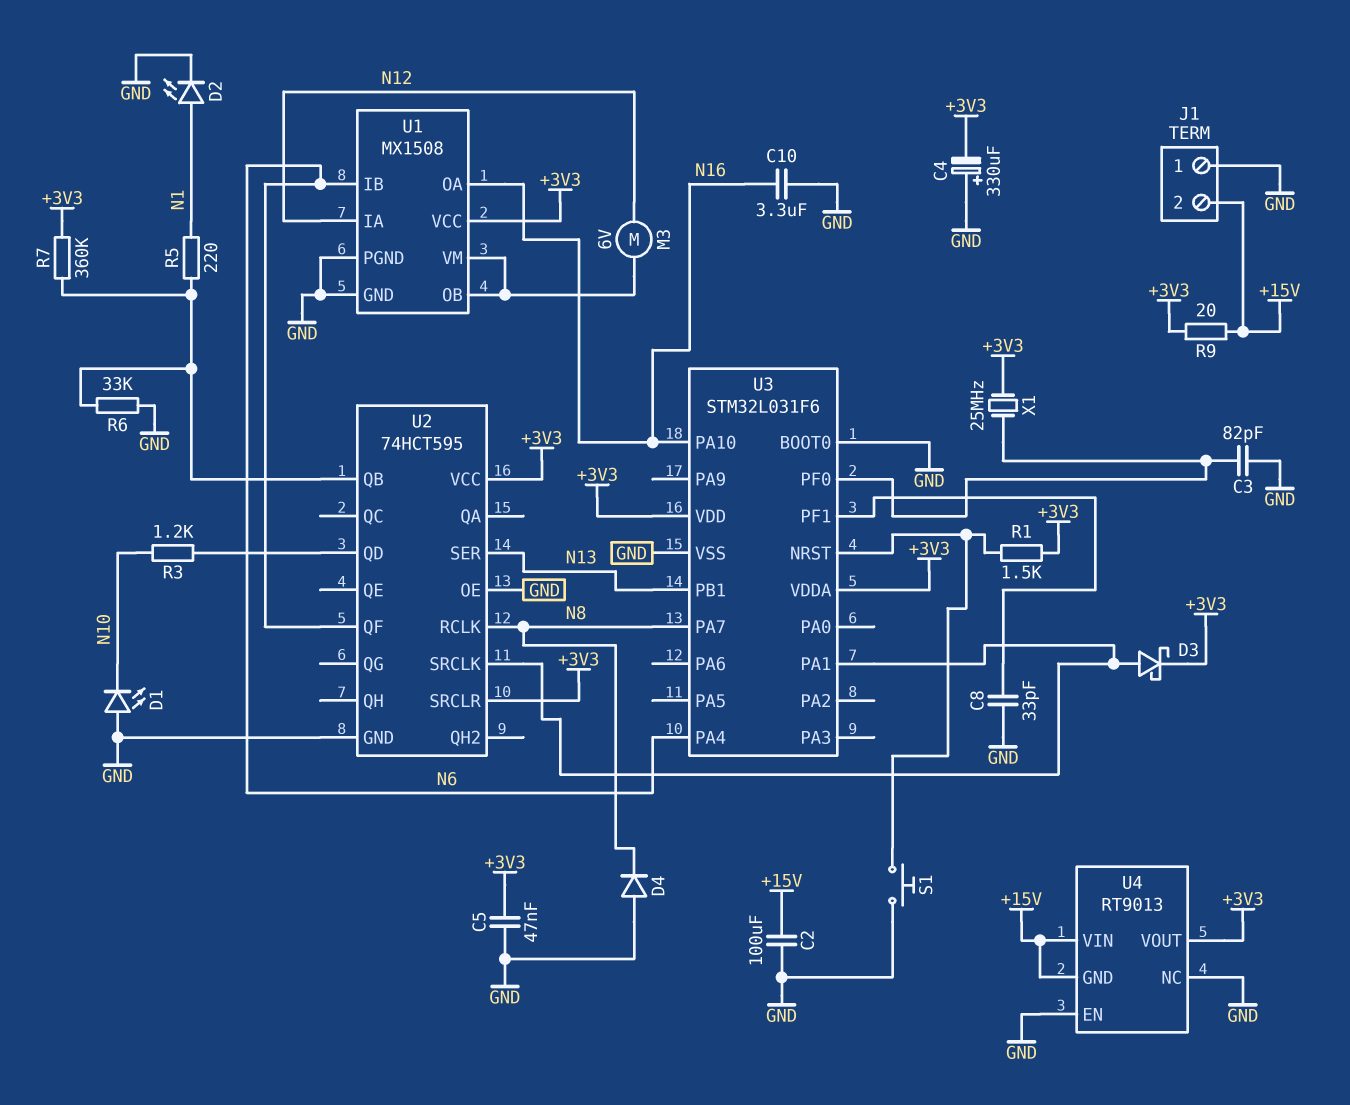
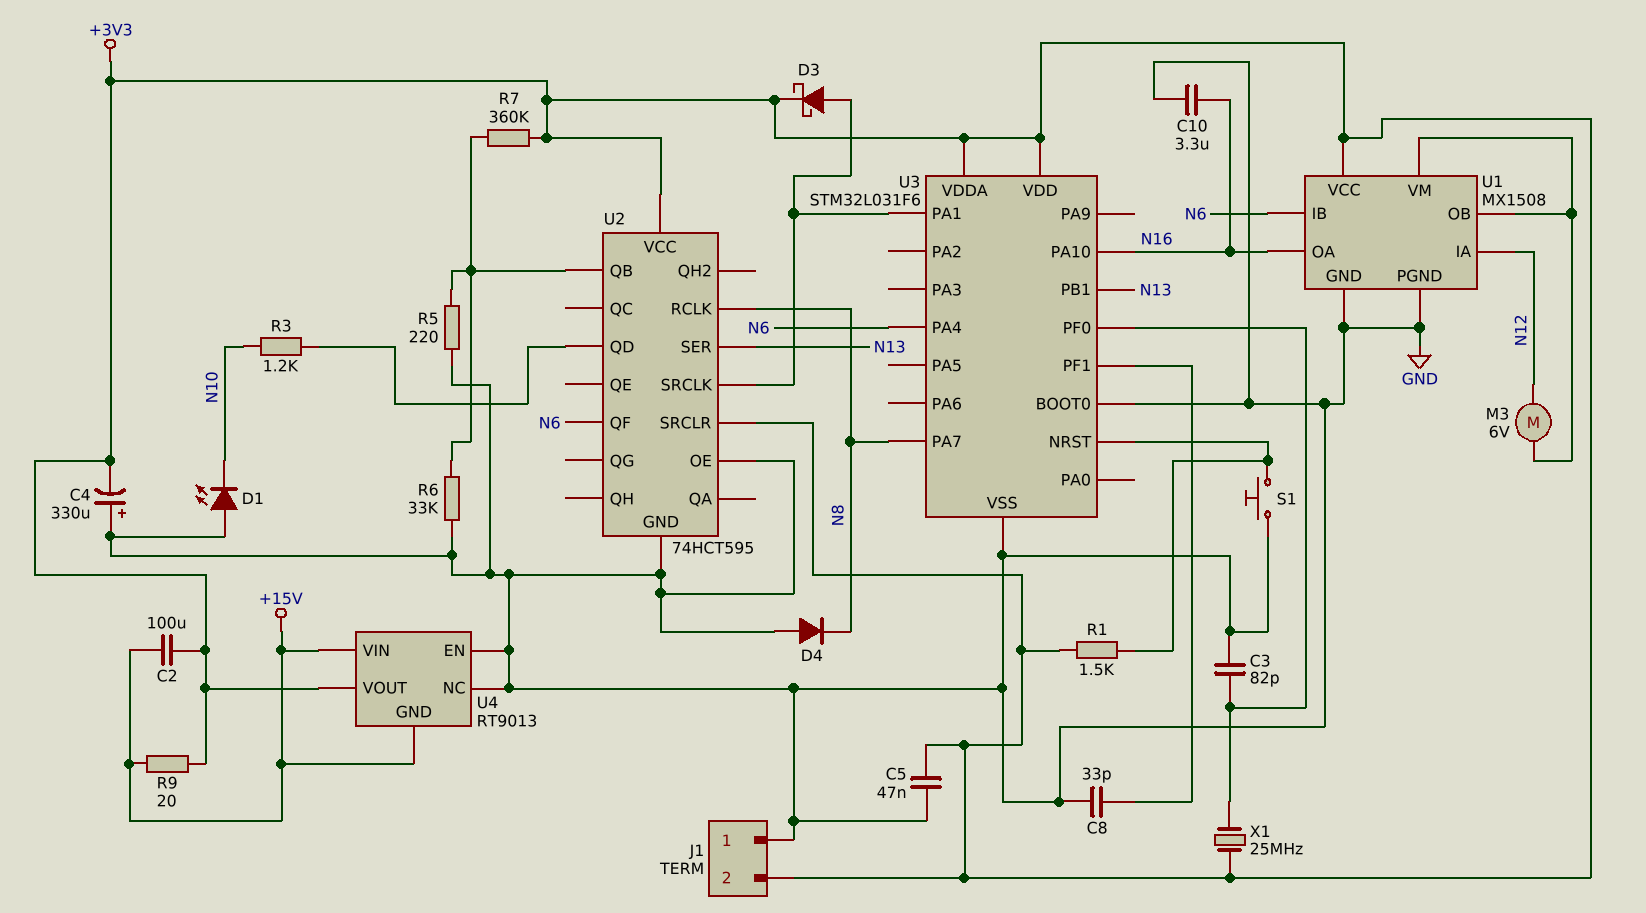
C2: 100uF (+15V, GND) -> 100uF (+3V3, +15V)
D2: LED (A N1, K GND) -> none
J1 pin 2: +15V -> +3V3
R5: 220 (N1, U2/QB) -> 220 (GND, U2/QB)

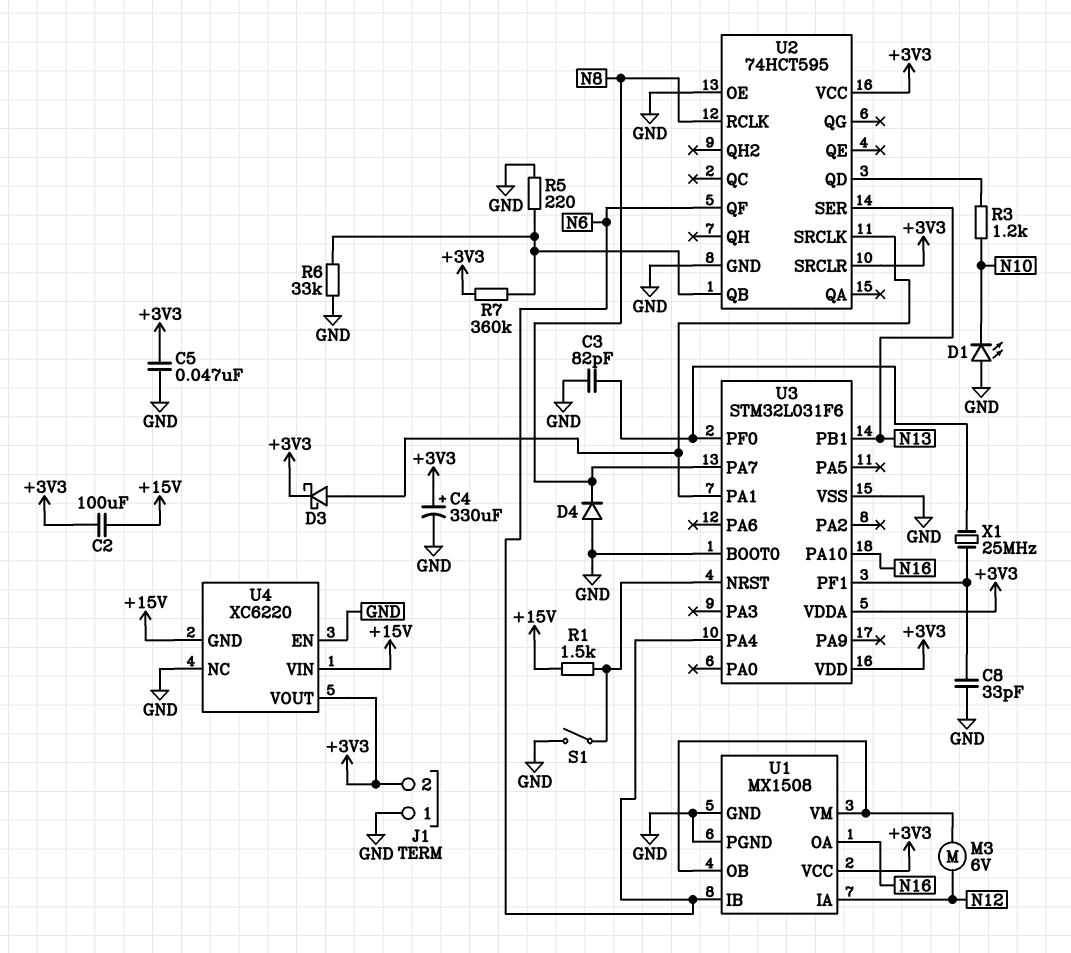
C4: 330uF (plus GND, minus +3V3) -> 330uF (plus +3V3, minus GND)
C10: 3.3uF (GND, N16) -> none
R1: 1.5k (+3V3, U3/NRST) -> 1.5k (+15V, U3/NRST)
R9: 20 (+3V3, +15V) -> none
S1: button (GND, U3/NRST) -> switch (GND, U3/NRST)
U4: RT9013 -> XC6220
X1: 25MHz (+3V3, U3/PF0) -> 25MHz (U3/PF0, U3/PF1)

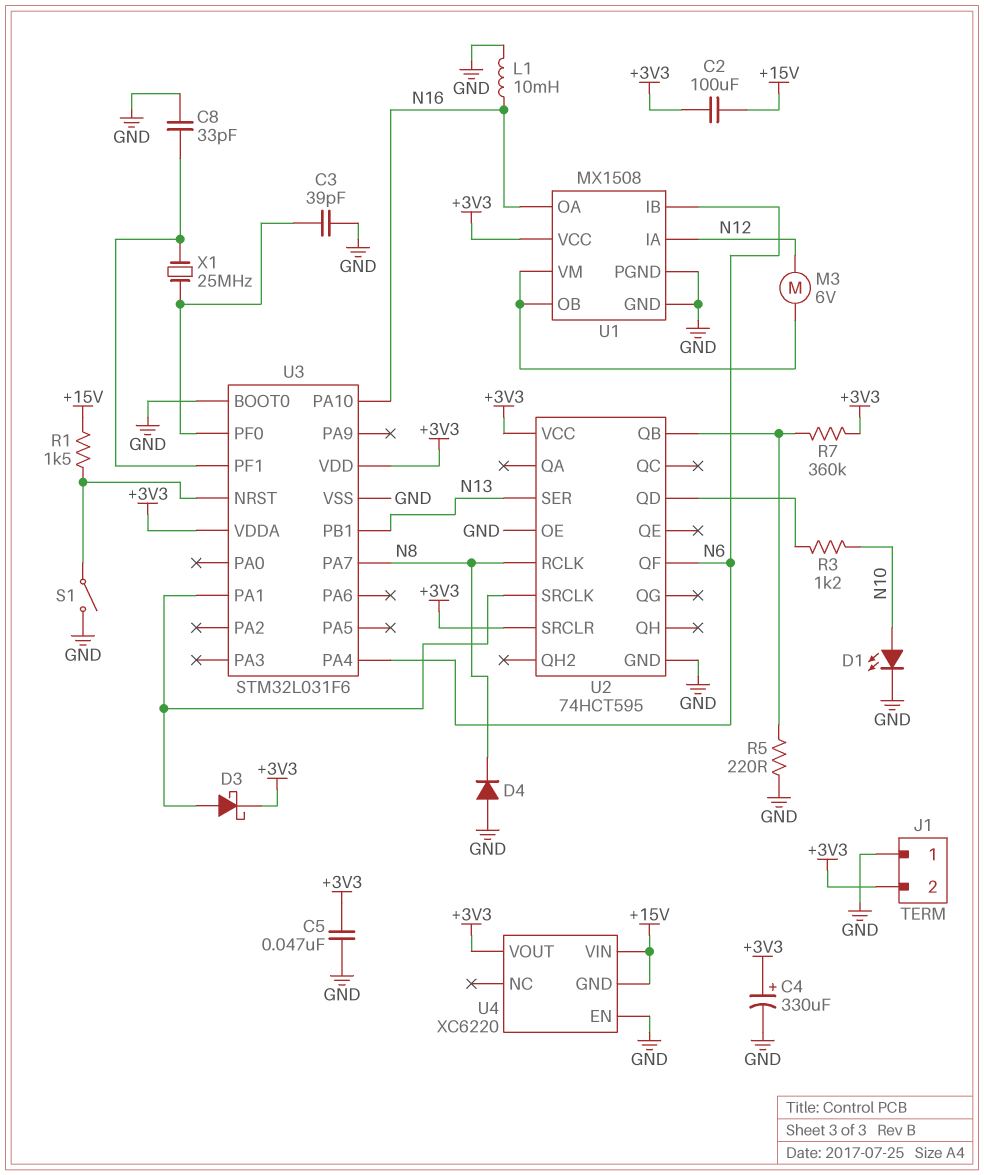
C3: 82pF (GND, U3/PF0) -> 39pF (GND, U3/PF0)
D1: LED (A GND, K N10) -> LED (A N10, K GND)
L1: none -> 10mH (GND, N16)
R6: 33k (GND, U2/QB) -> none
U4 pin NC: GND -> none

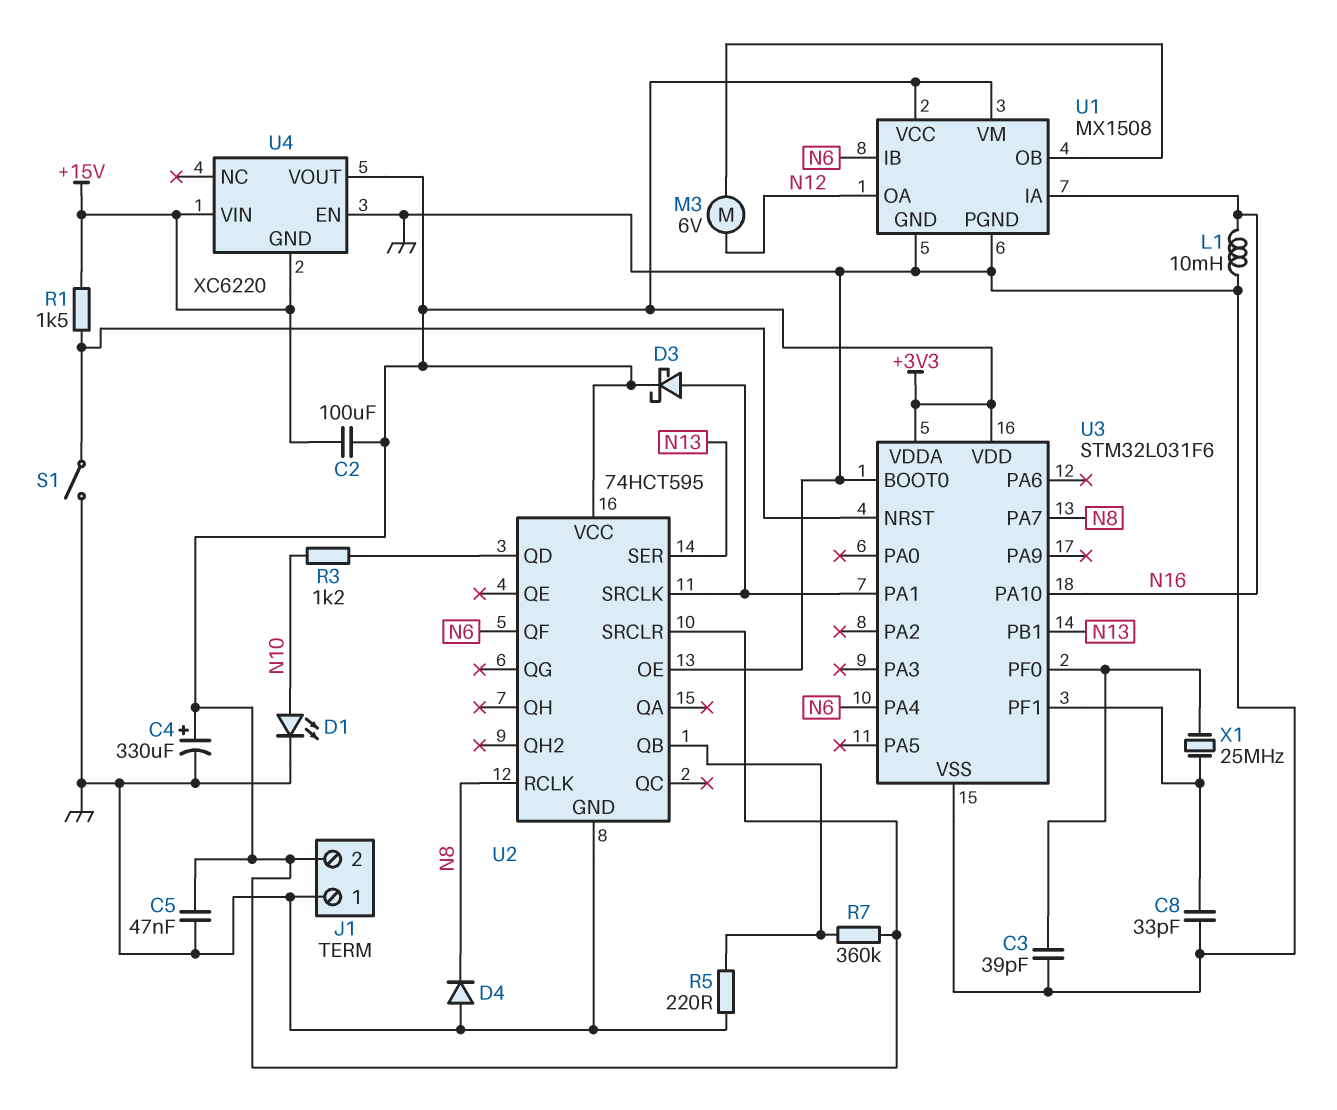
U1 pin IA: N12 -> N16
U1 pin OA: N16 -> N12
U1 pin VM: U1/OB -> +3V3

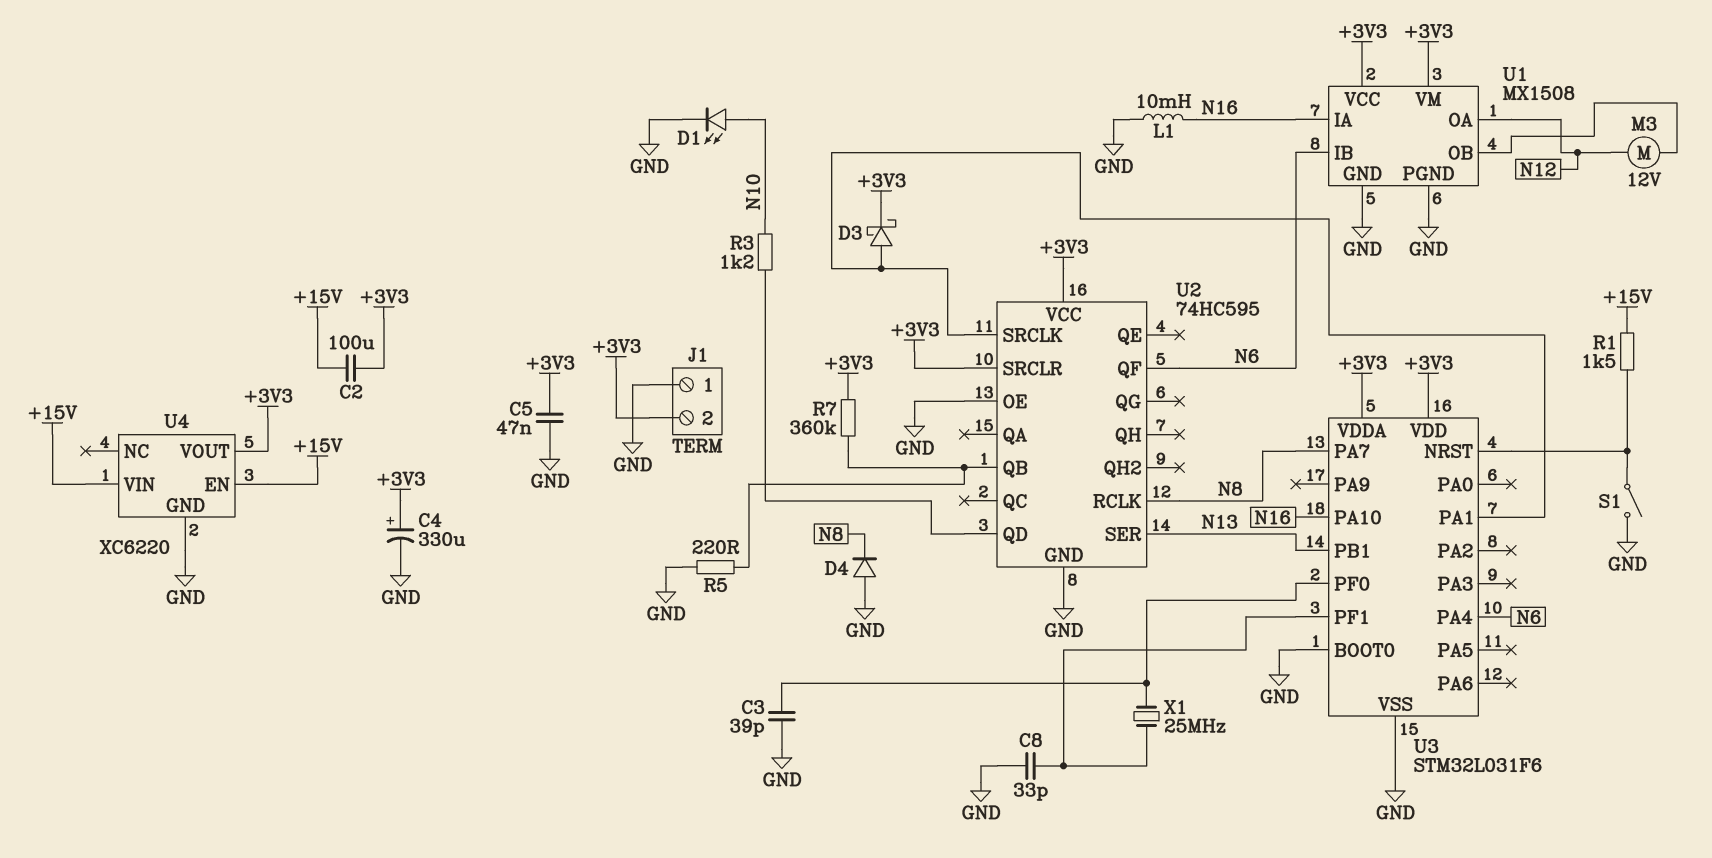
M3: motor 6V (N12, U1/OB) -> motor 12V (N12, U1/OB)
U2: 74HCT595 -> 74HC595
U4 pin EN: GND -> +15V
U4 pin GND: +15V -> GND

